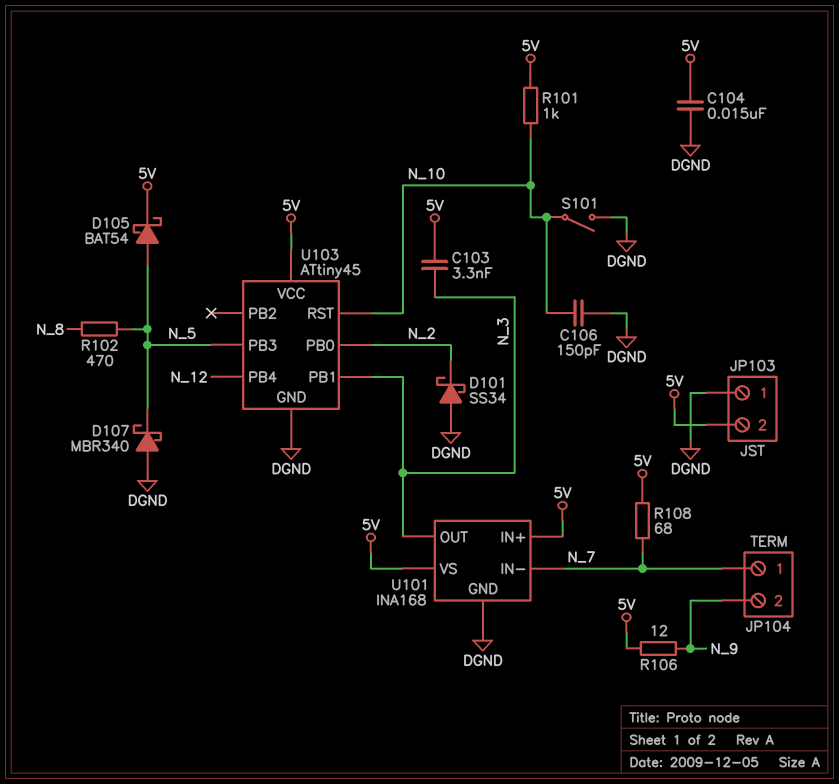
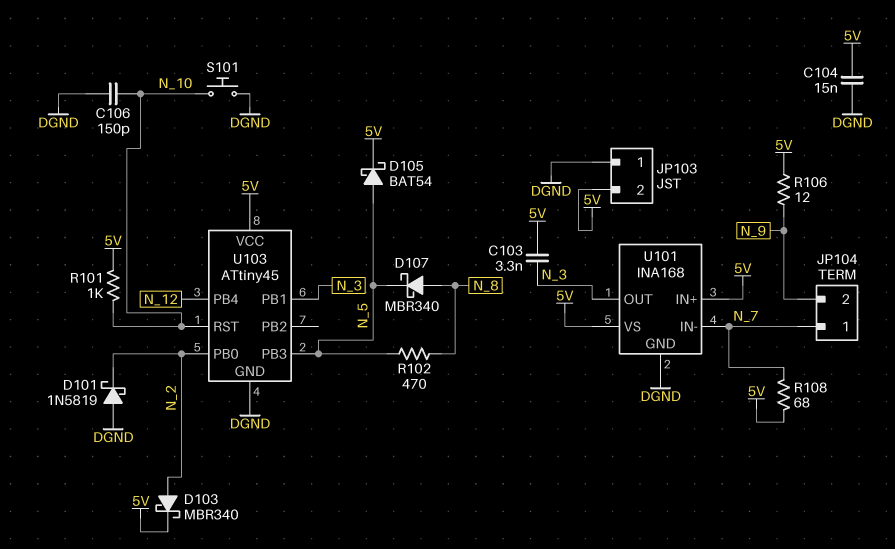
D101: schottky SS34 (A DGND, K N_2) -> schottky 1N5819 (A DGND, K N_2)
D103: none -> schottky MBR340 (A N_2, K 5V)
D107: schottky MBR340 (A DGND, K N_5) -> schottky MBR340 (A N_8, K N_5)
S101: switch (DGND, N_10) -> button (DGND, N_10)

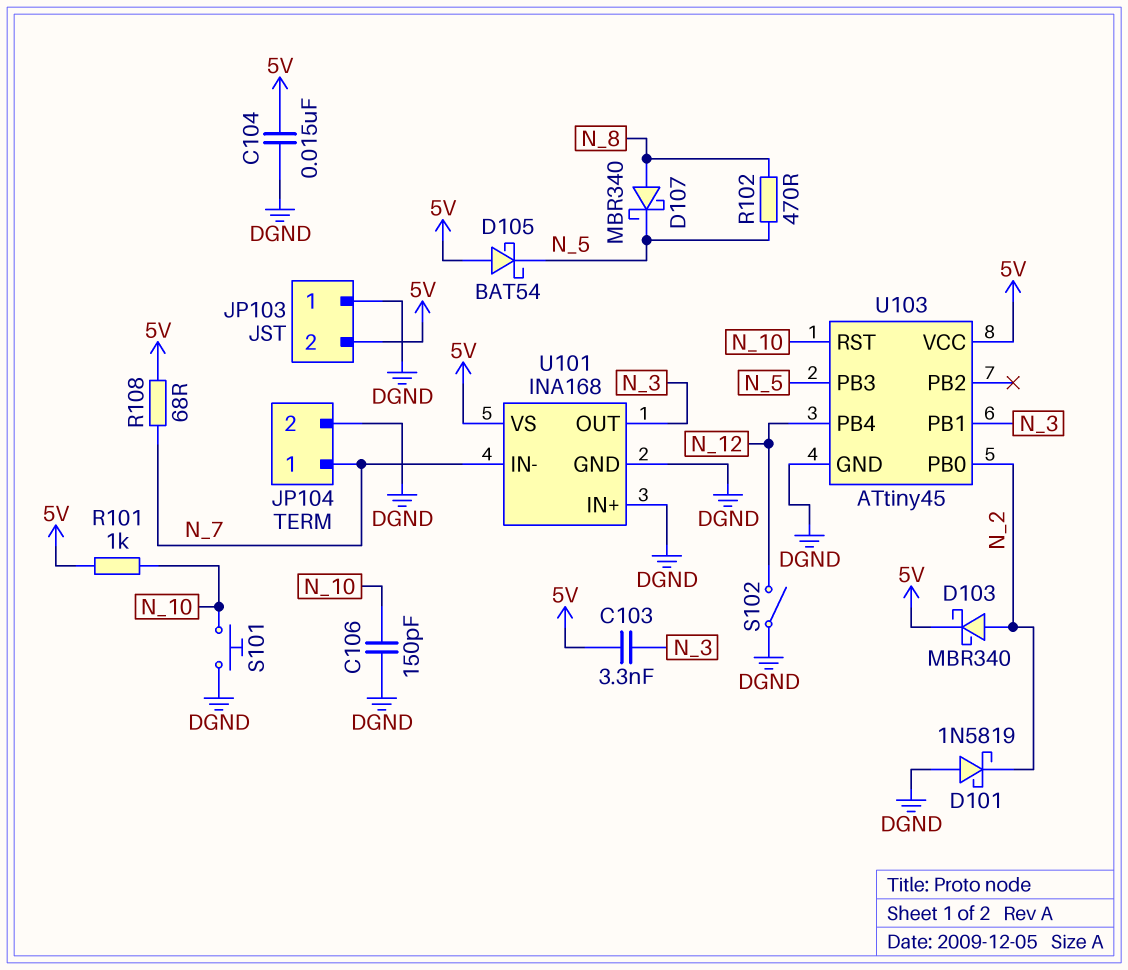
D105: schottky BAT54 (A N_5, K 5V) -> schottky BAT54 (A 5V, K N_5)
JP104 pin 2: N_9 -> DGND
R106: 12 (5V, N_9) -> none
S102: none -> switch (DGND, N_12)
U101 pin IN+: 5V -> DGND

